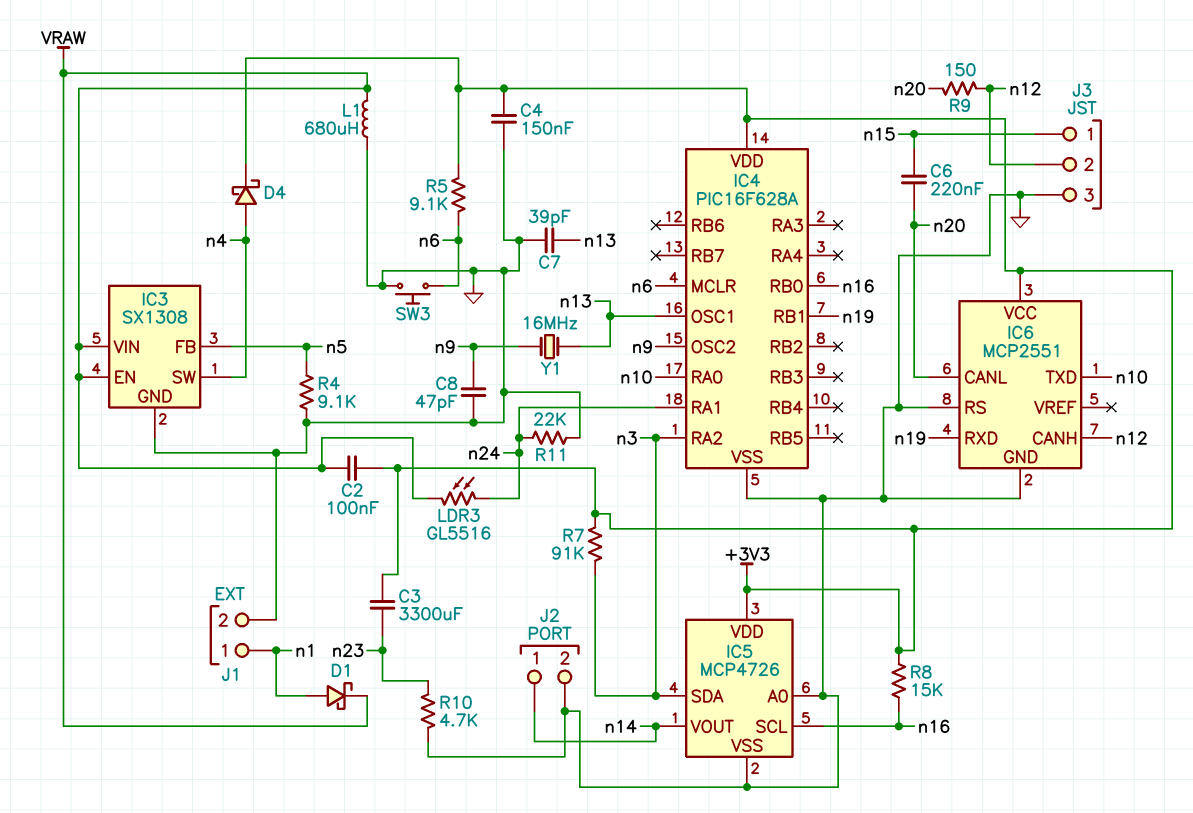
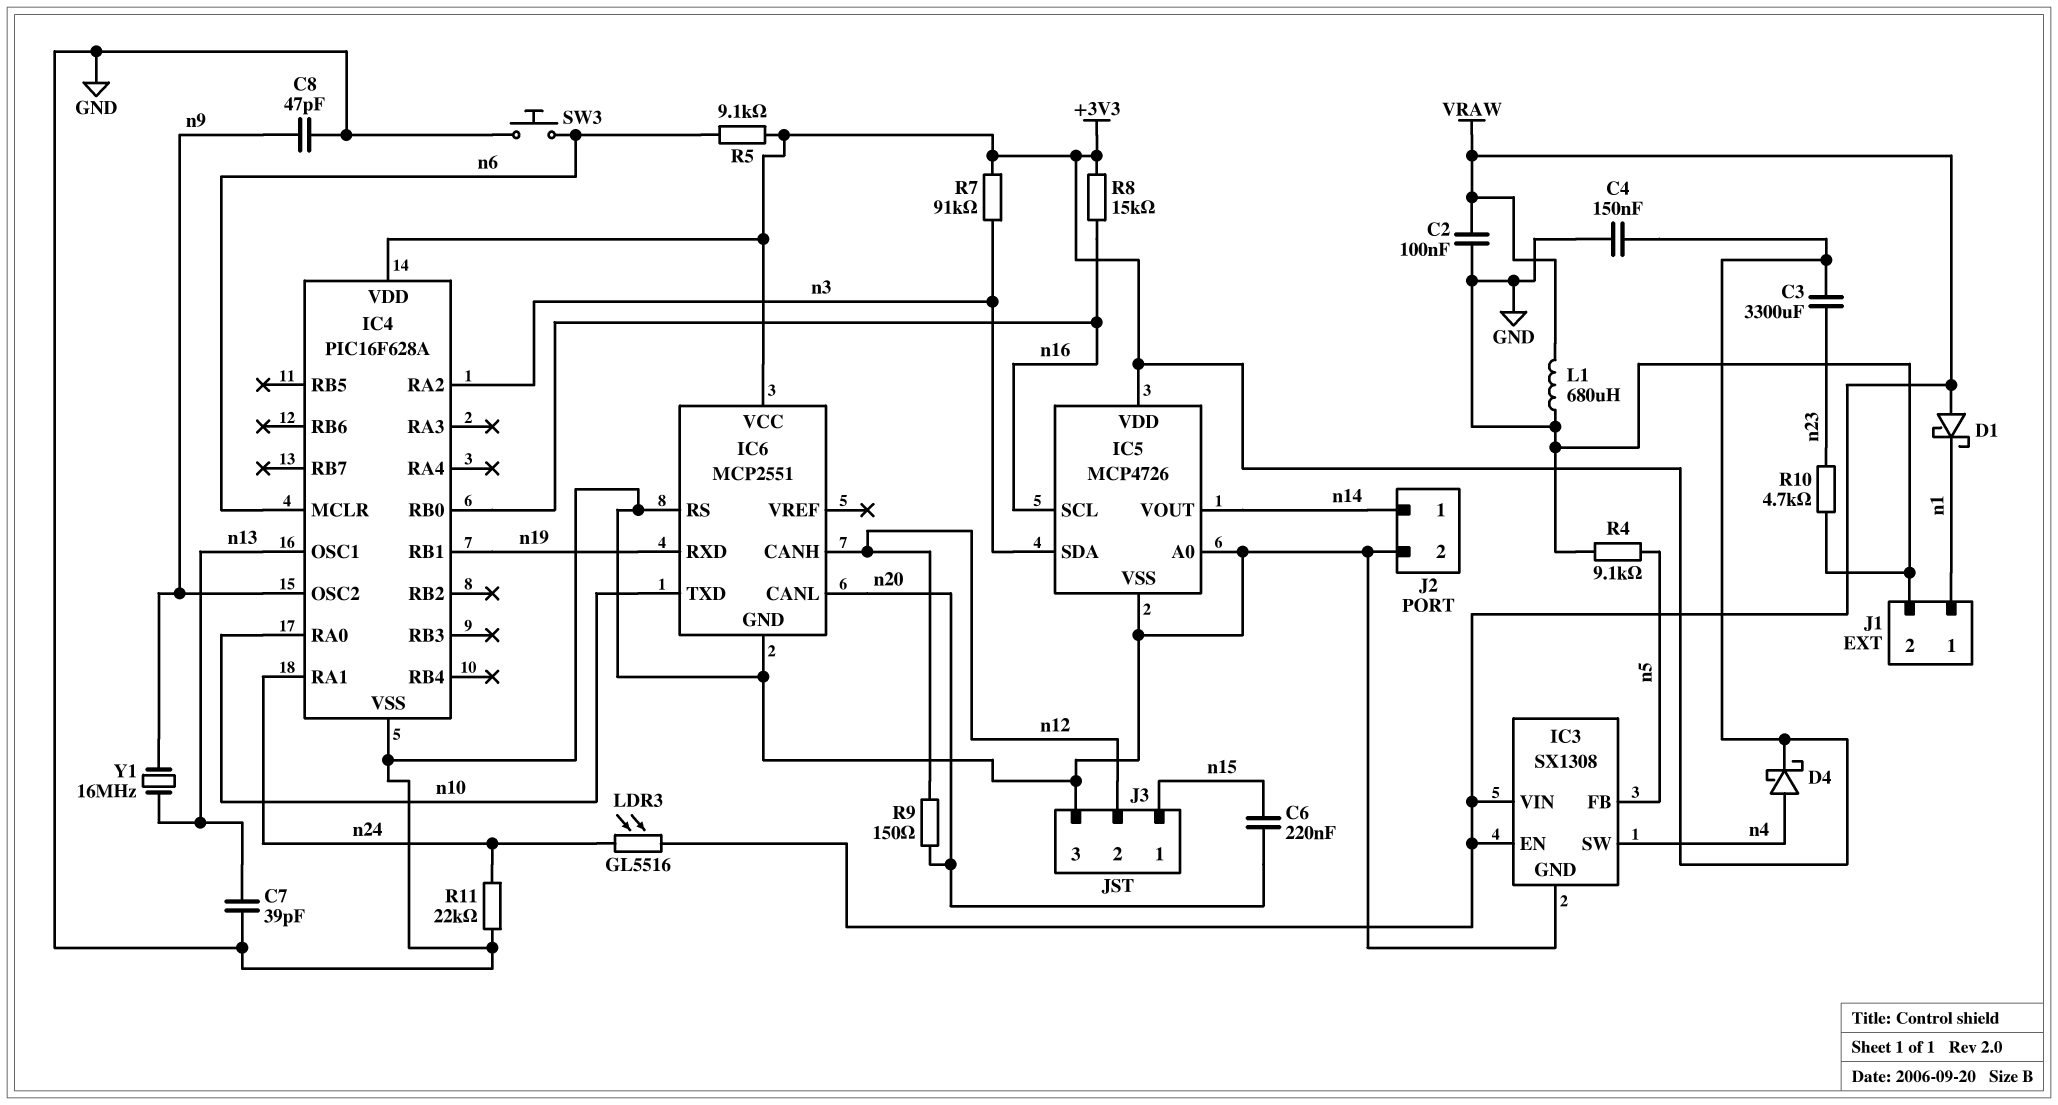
C2: 100nF (+3V3, VRAW) -> 100nF (GND, VRAW)
D1: schottky (A n1, K VRAW) -> schottky (A VRAW, K n1)

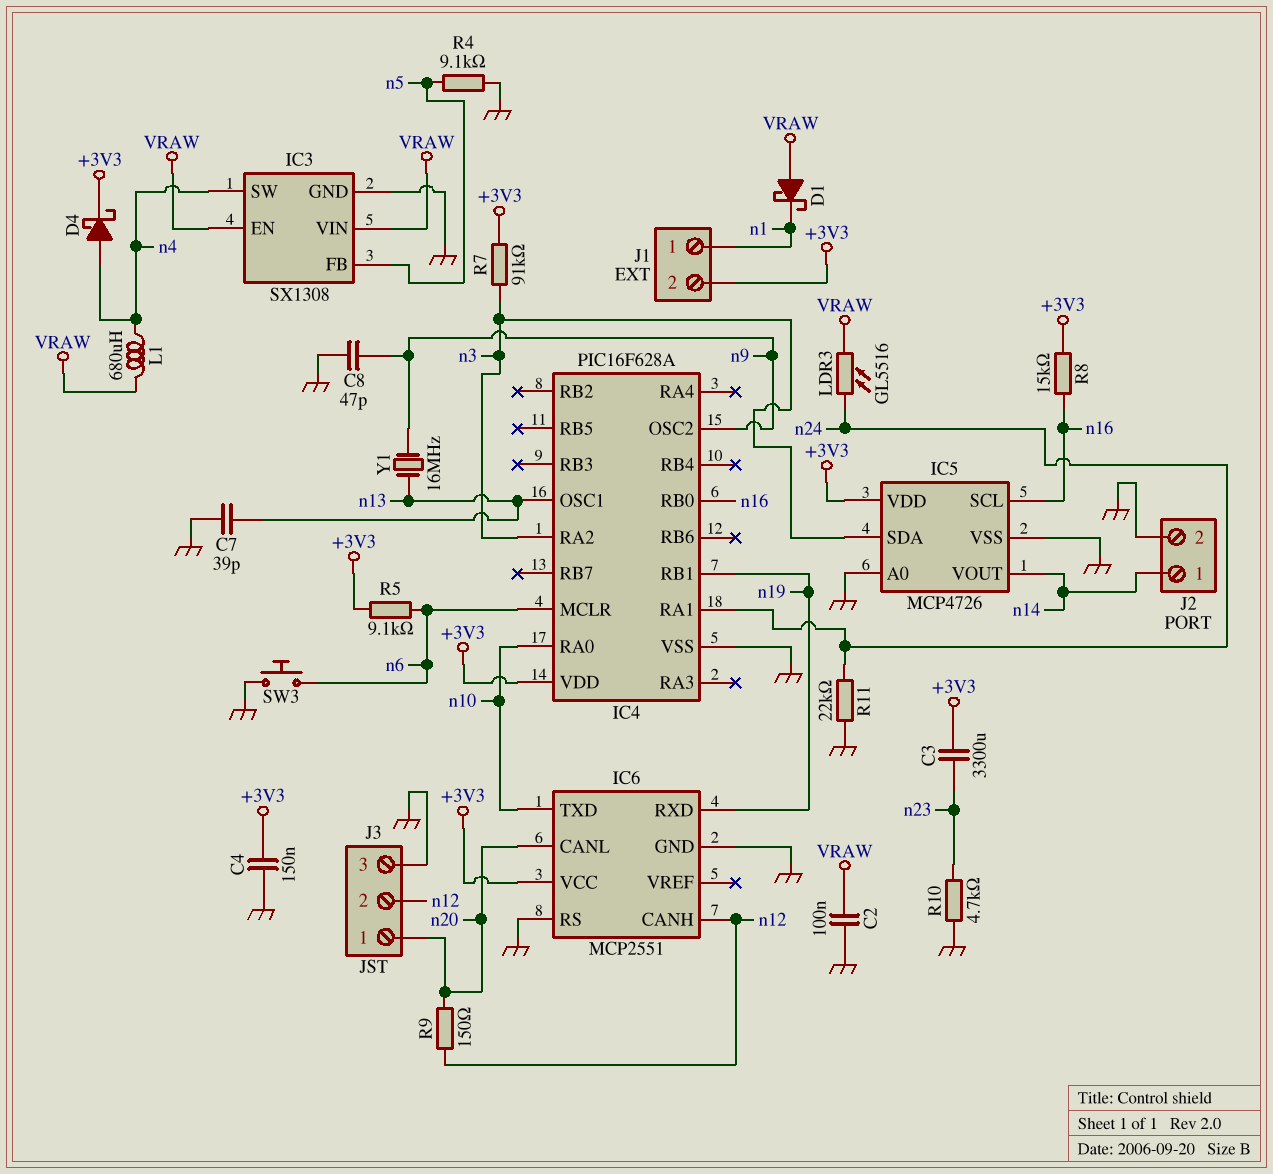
C6: 220nF (n15, n20) -> none
J1 pin 2: GND -> +3V3
J3 pin 1: n15 -> n20
L1: 680uH (GND, VRAW) -> 680uH (VRAW, n4)

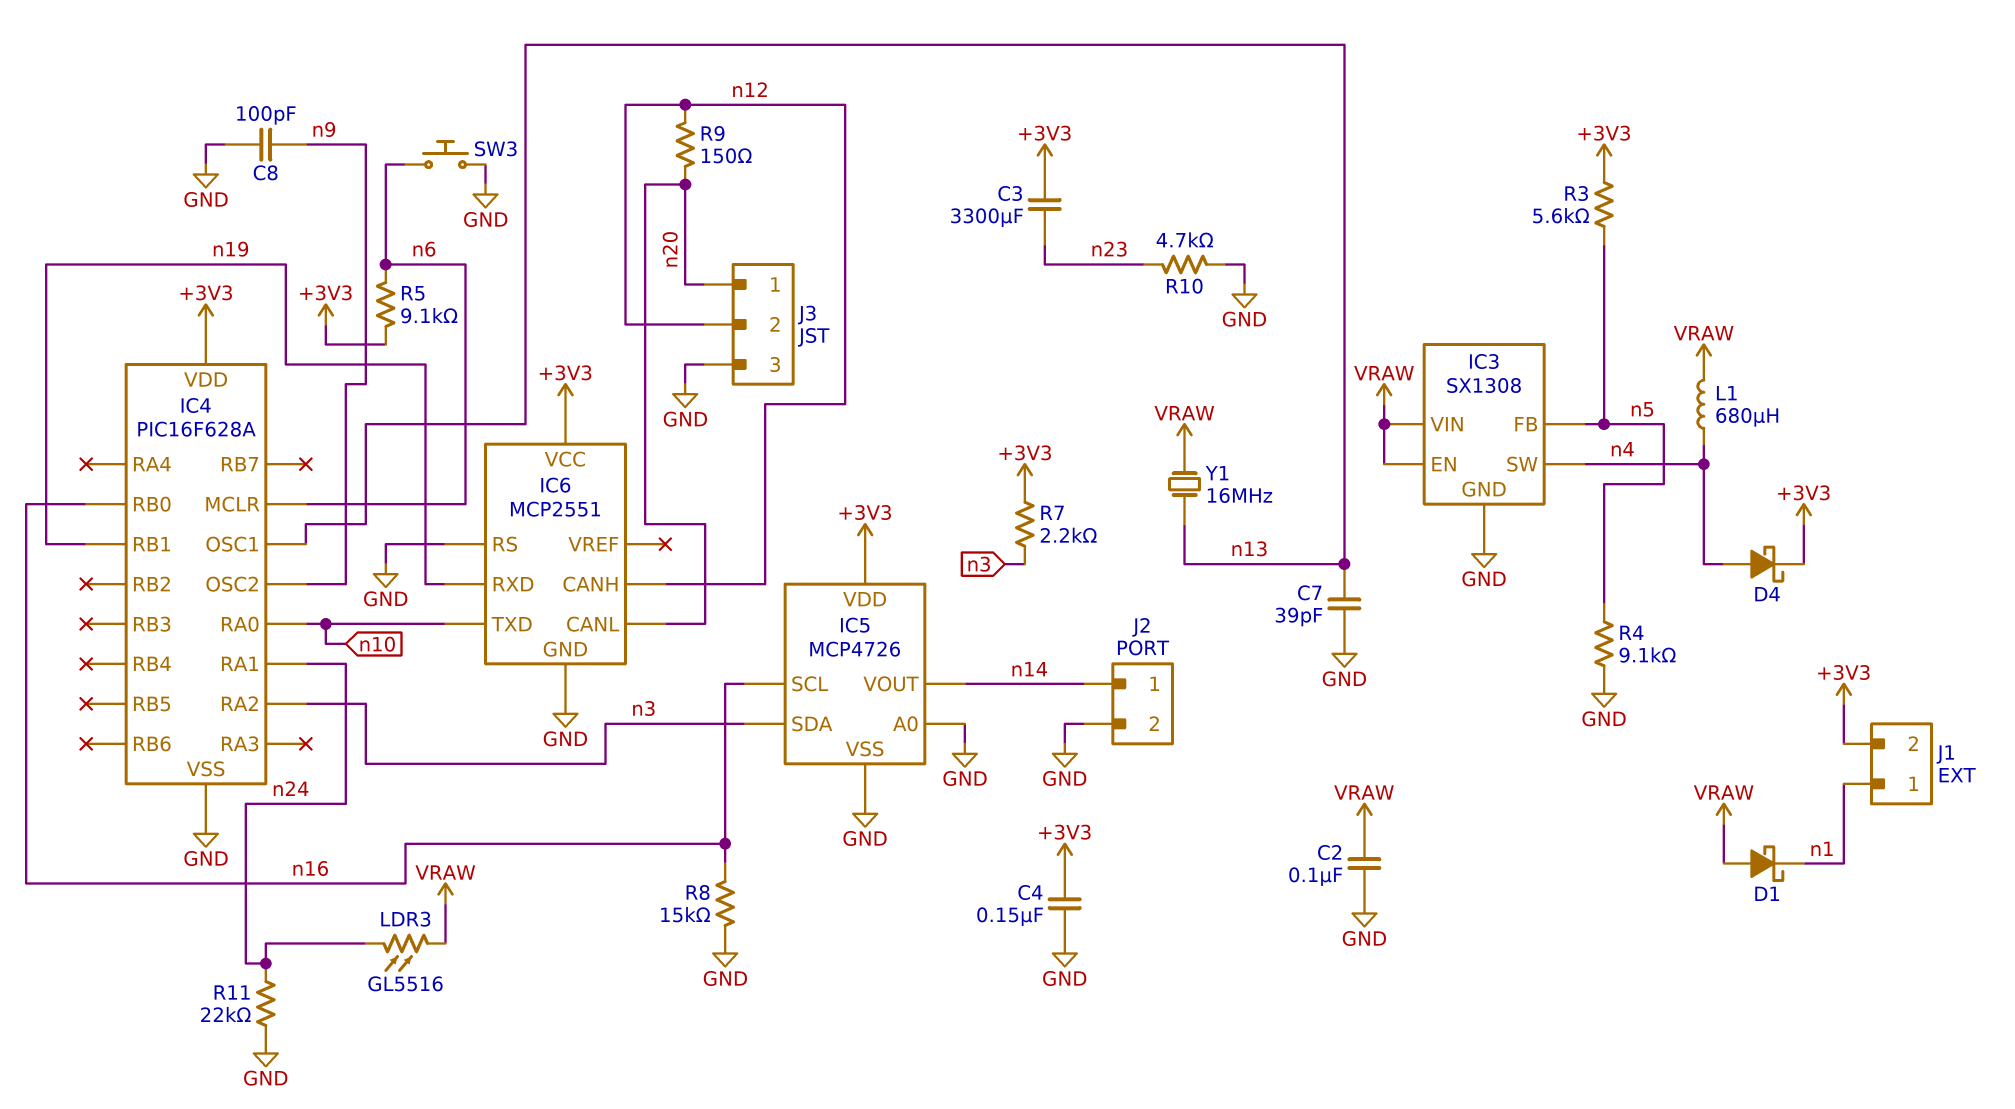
C8: 47pF (GND, n9) -> 100pF (GND, n9)
R3: none -> 5.6k (+3V3, n5)
R7: 91k (+3V3, n3) -> 2.2k (+3V3, n3)
R8: 15k (+3V3, n16) -> 15k (GND, n16)
Y1: 16MHz (n9, n13) -> 16MHz (VRAW, n13)

